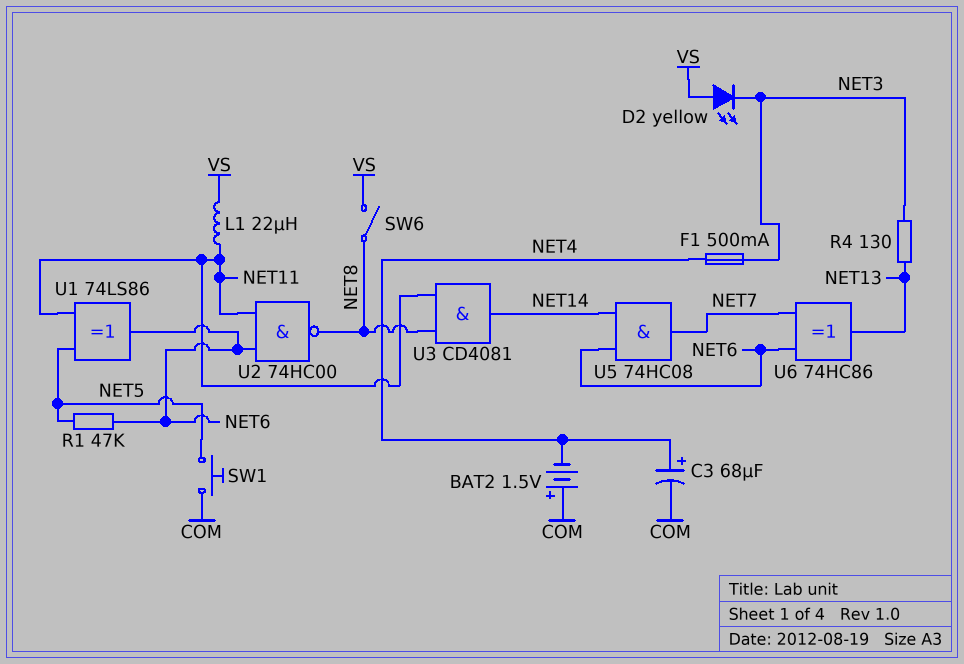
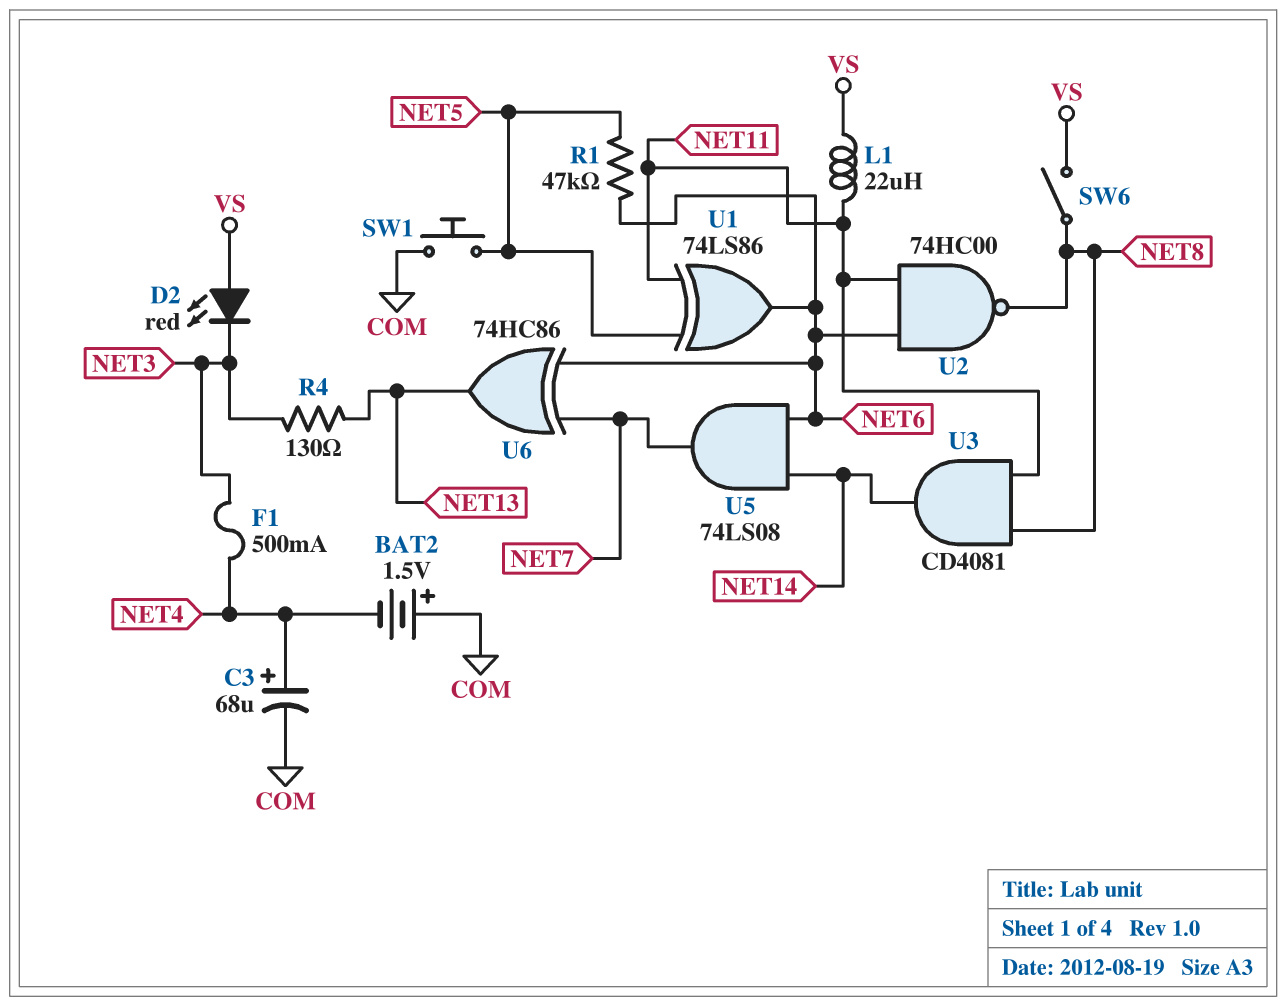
D2: LED yellow (A VS, K NET3) -> LED red (A VS, K NET3)
U5: AND 74HC08 (in NET6, in NET14, out NET7) -> AND 74LS08 (in NET6, in NET14, out NET7)

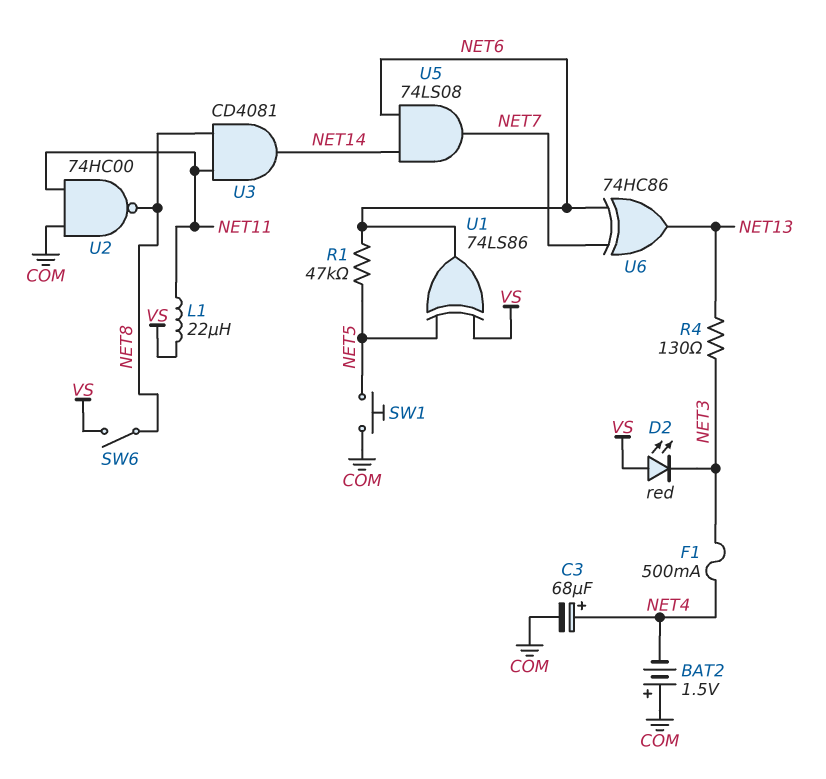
U1: XOR 74LS86 (in NET5, in NET11, out NET6) -> XOR 74LS86 (in NET5, in VS, out NET6)
U2: NAND 74HC00 (in NET6, in NET11, out NET8) -> NAND 74HC00 (in COM, in NET11, out NET8)

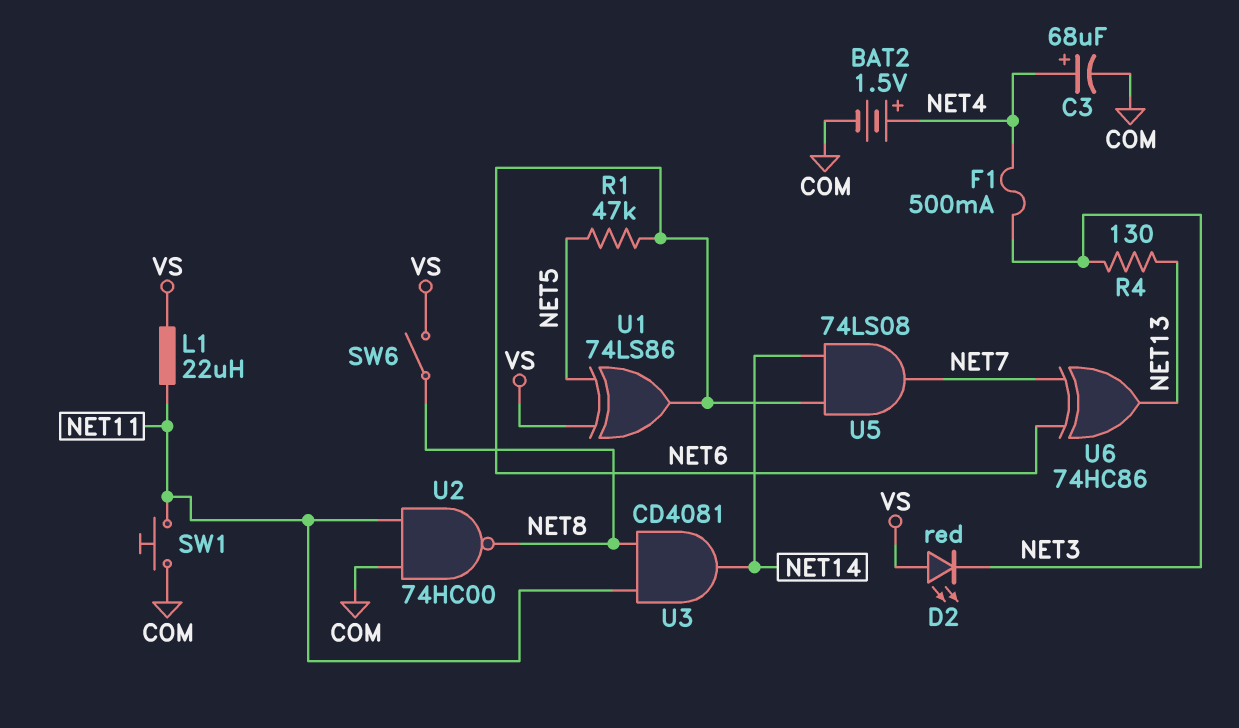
BAT2: 1.5V (plus COM, minus NET4) -> 1.5V (plus NET4, minus COM)
SW1: button (COM, NET5) -> button (COM, NET11)

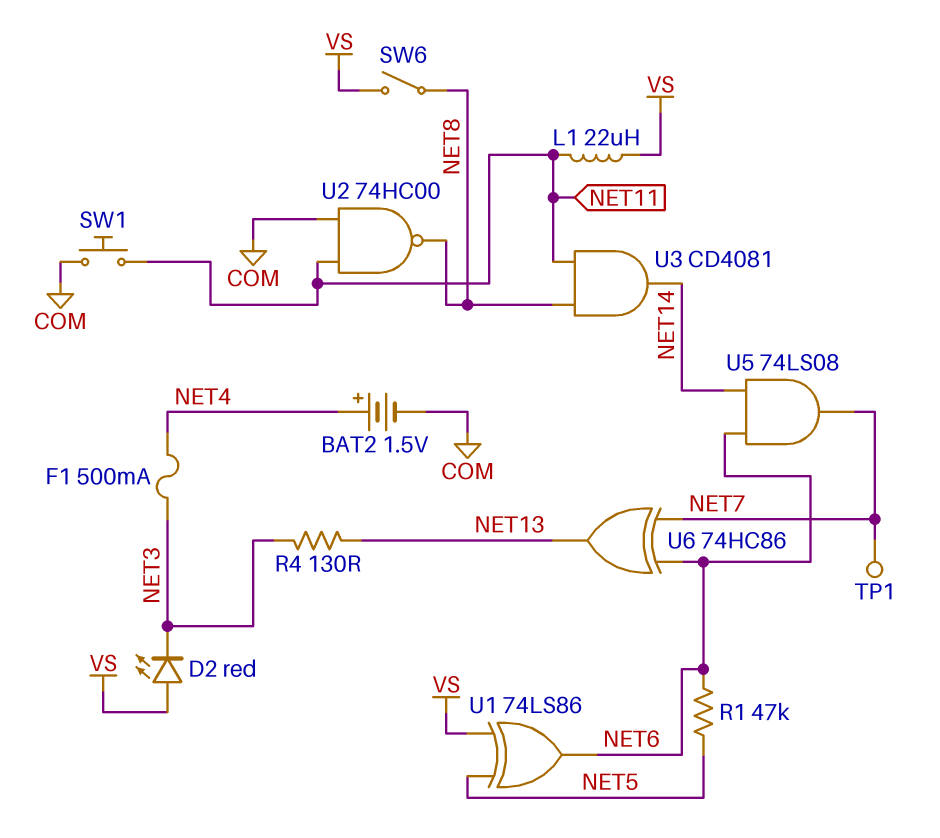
C3: 68uF (plus NET4, minus COM) -> none
TP1: none -> test point (NET7)

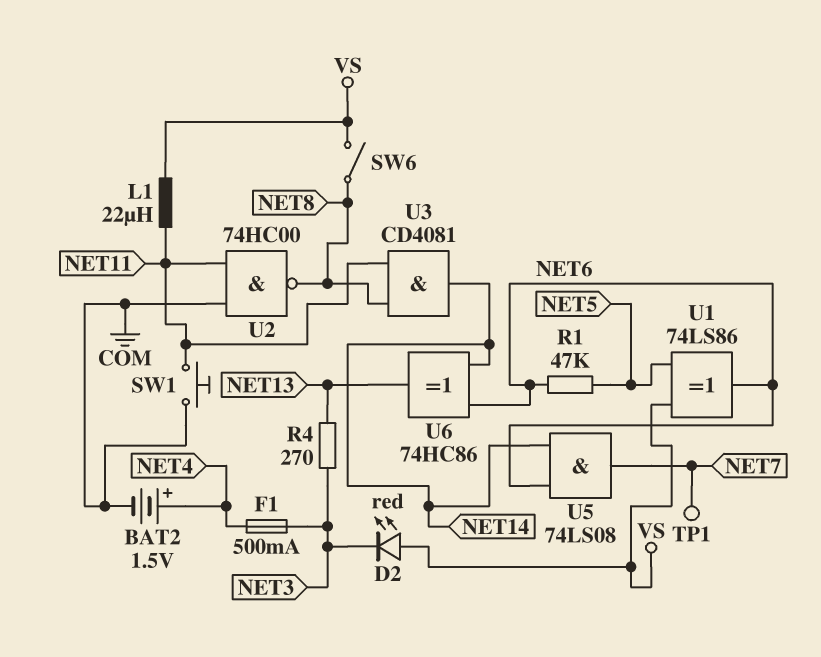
R4: 130 (NET3, NET13) -> 270 (NET3, NET13)
U6: XOR 74HC86 (in NET6, in NET7, out NET13) -> XOR 74HC86 (in NET6, in NET14, out NET13)

